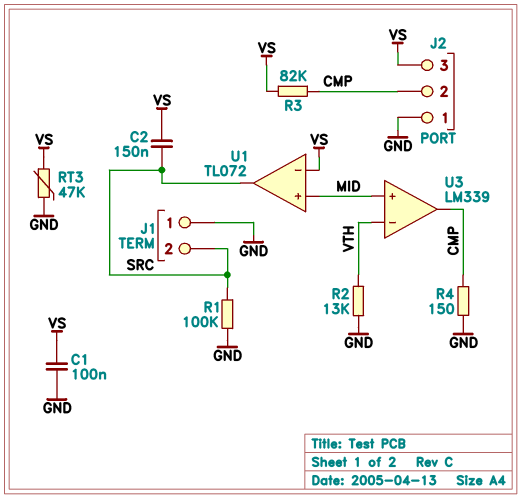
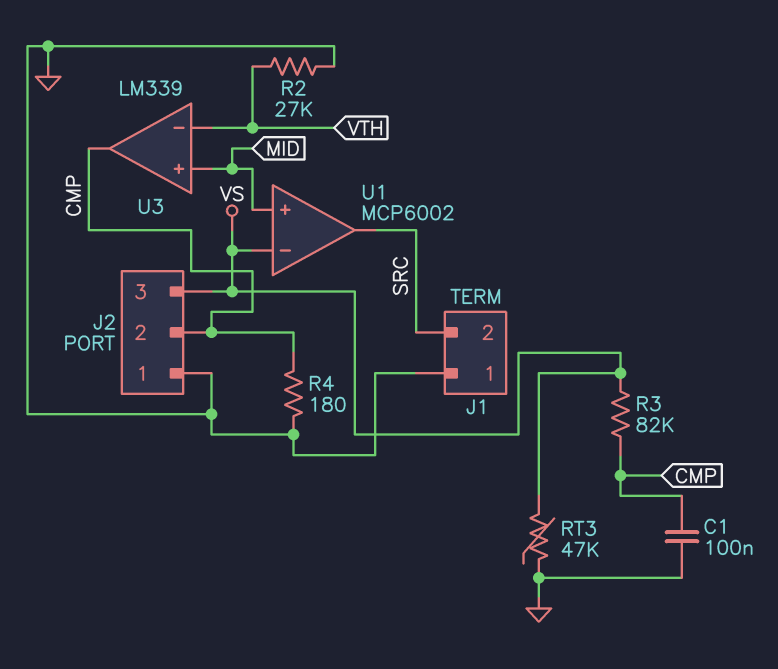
C1: 100nF (GND, VS) -> 100nF (CMP, GND)
C2: 150nF (SRC, VS) -> none
R1: 100k (GND, SRC) -> none
R2: 13k (GND, VTH) -> 27k (GND, VTH)
R4: 150 (CMP, GND) -> 180 (CMP, GND)
U1: TL072 -> MCP6002

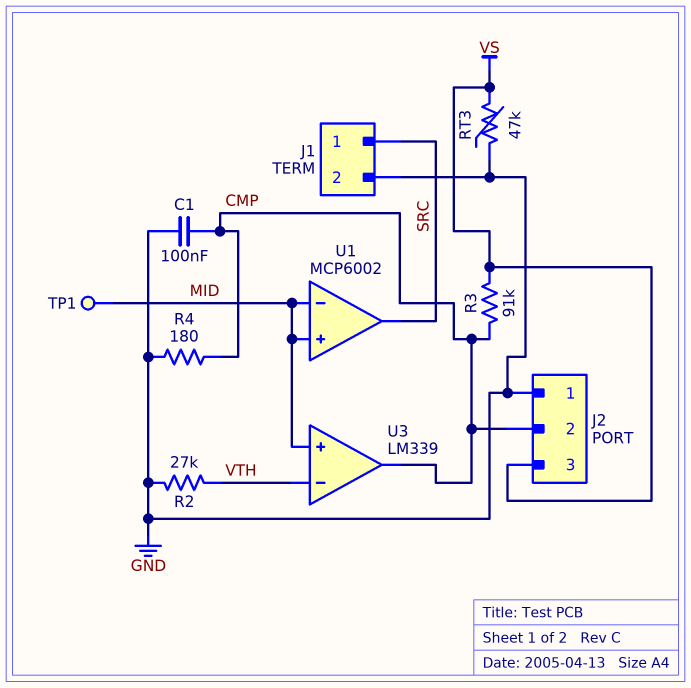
J1 pin 1: GND -> SRC
J1 pin 2: SRC -> GND
R3: 82k (CMP, VS) -> 91k (CMP, VS)
TP1: none -> test point (MID)
U1 pin in-: VS -> MID

